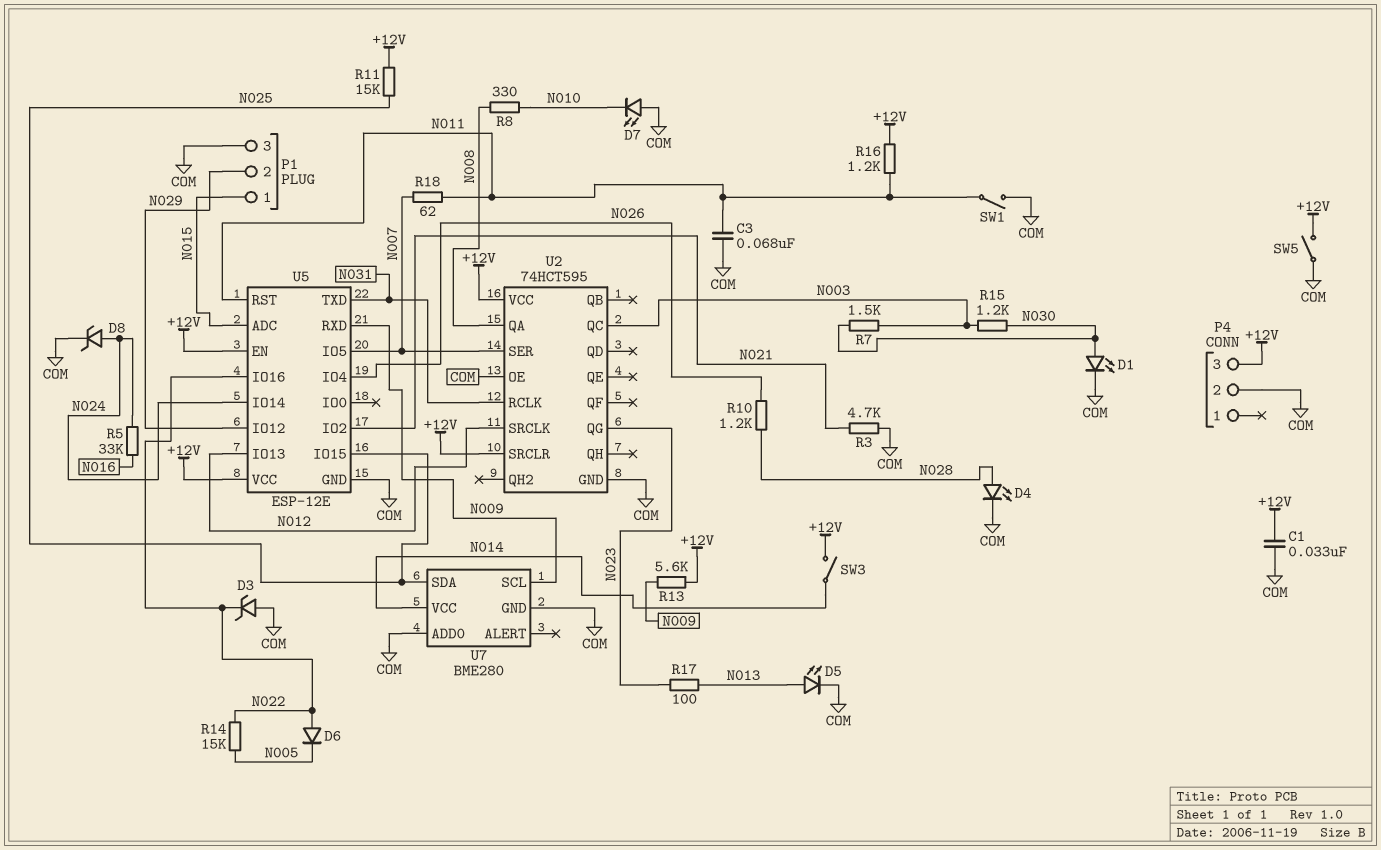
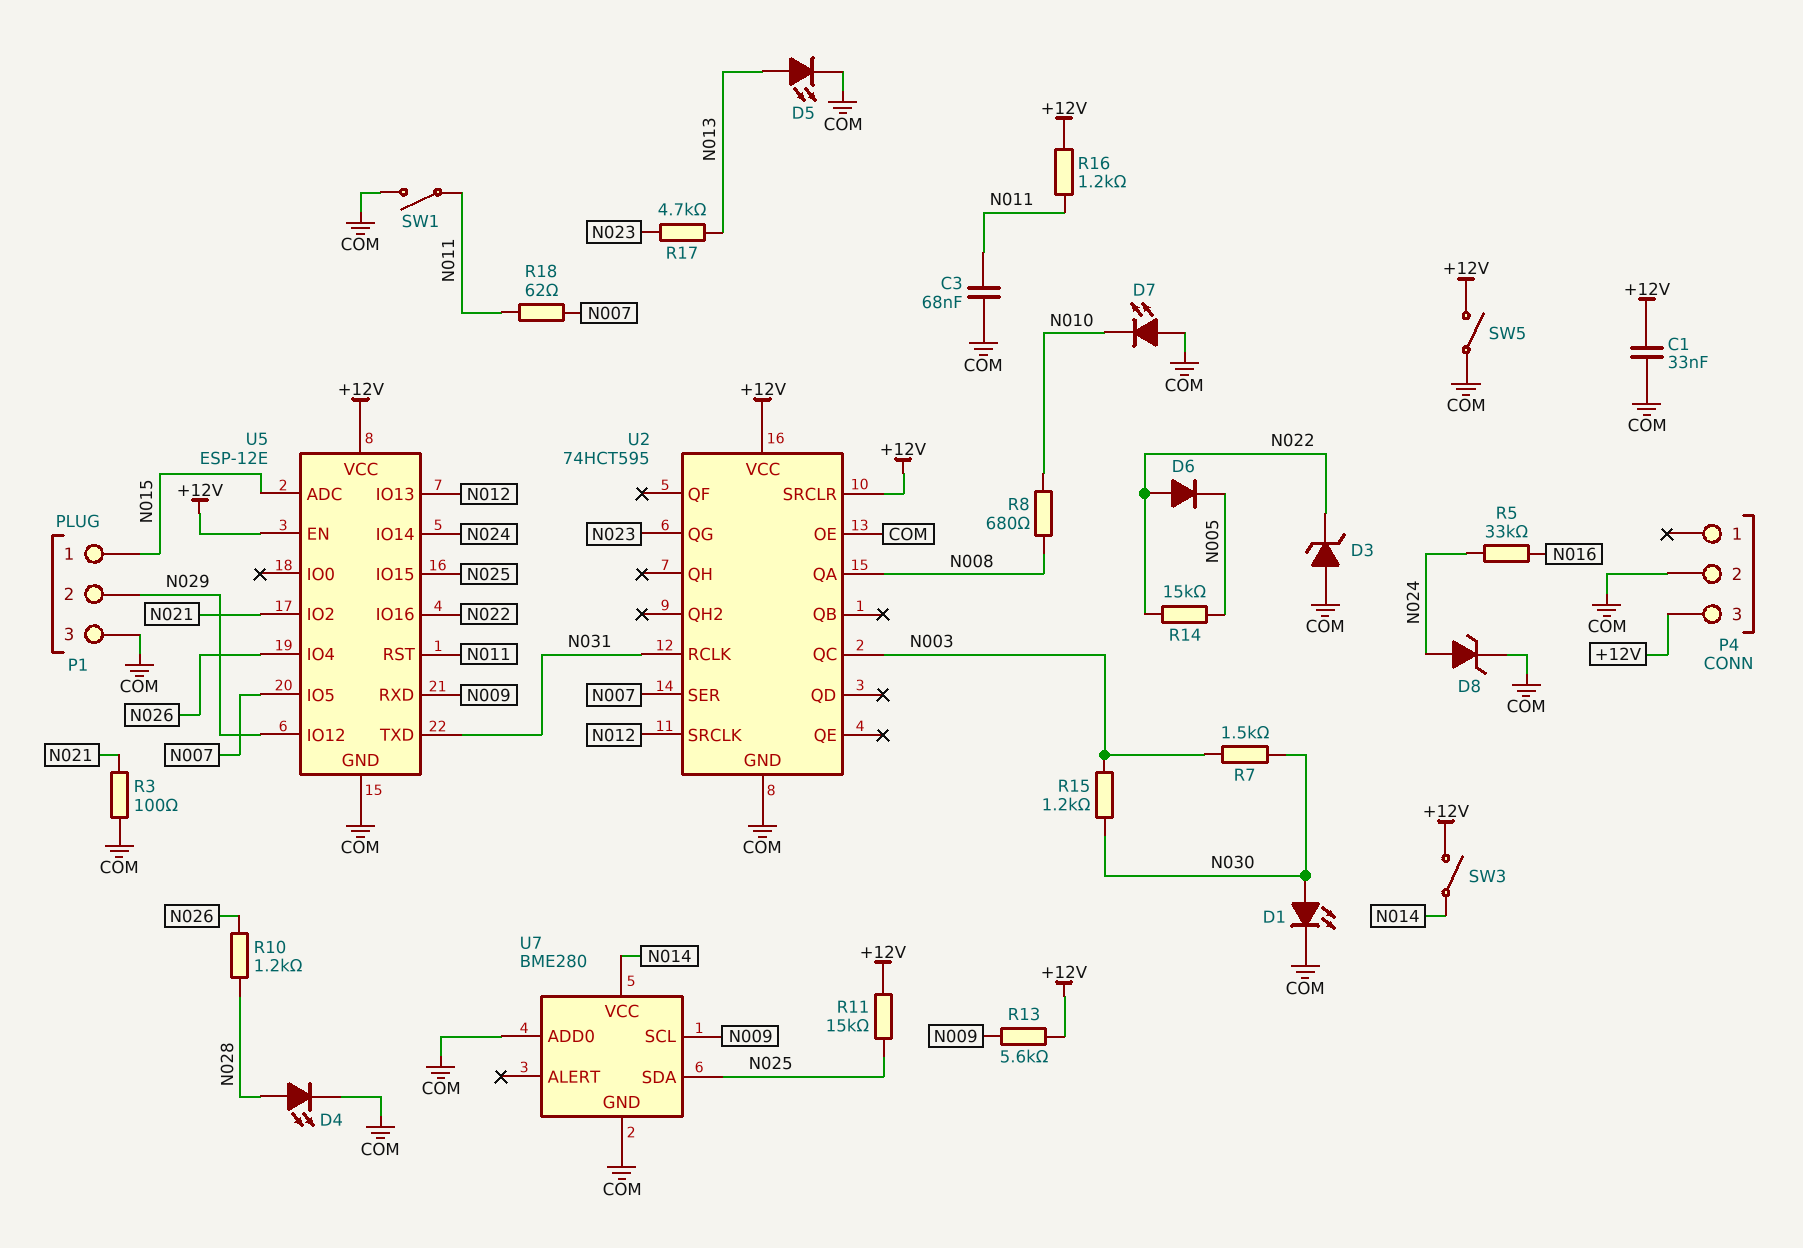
R3: 4.7k (COM, N021) -> 100 (COM, N021)
R8: 330 (N008, N010) -> 680 (N008, N010)
R17: 100 (N013, N023) -> 4.7k (N013, N023)

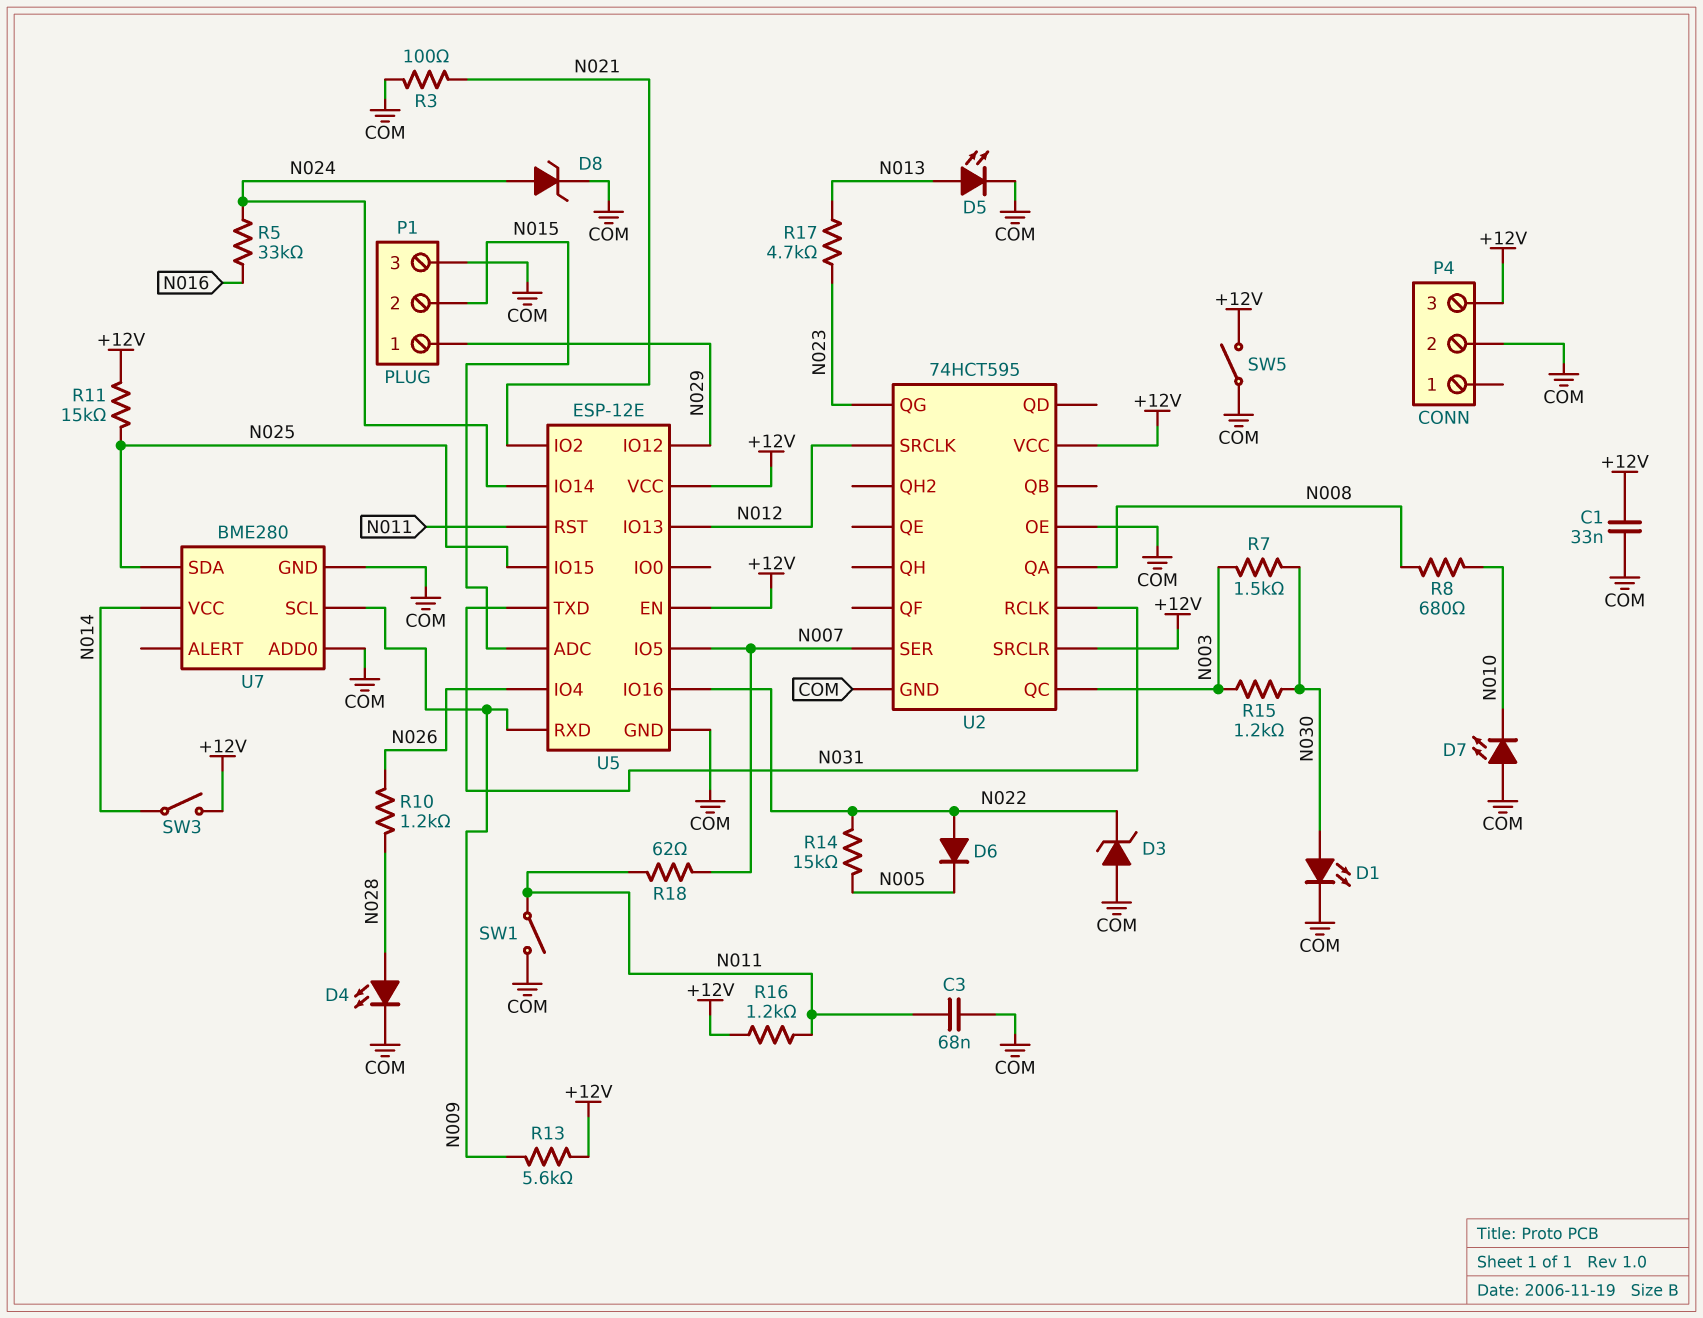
P1 pin 1: N015 -> N029
P1 pin 2: N029 -> N015

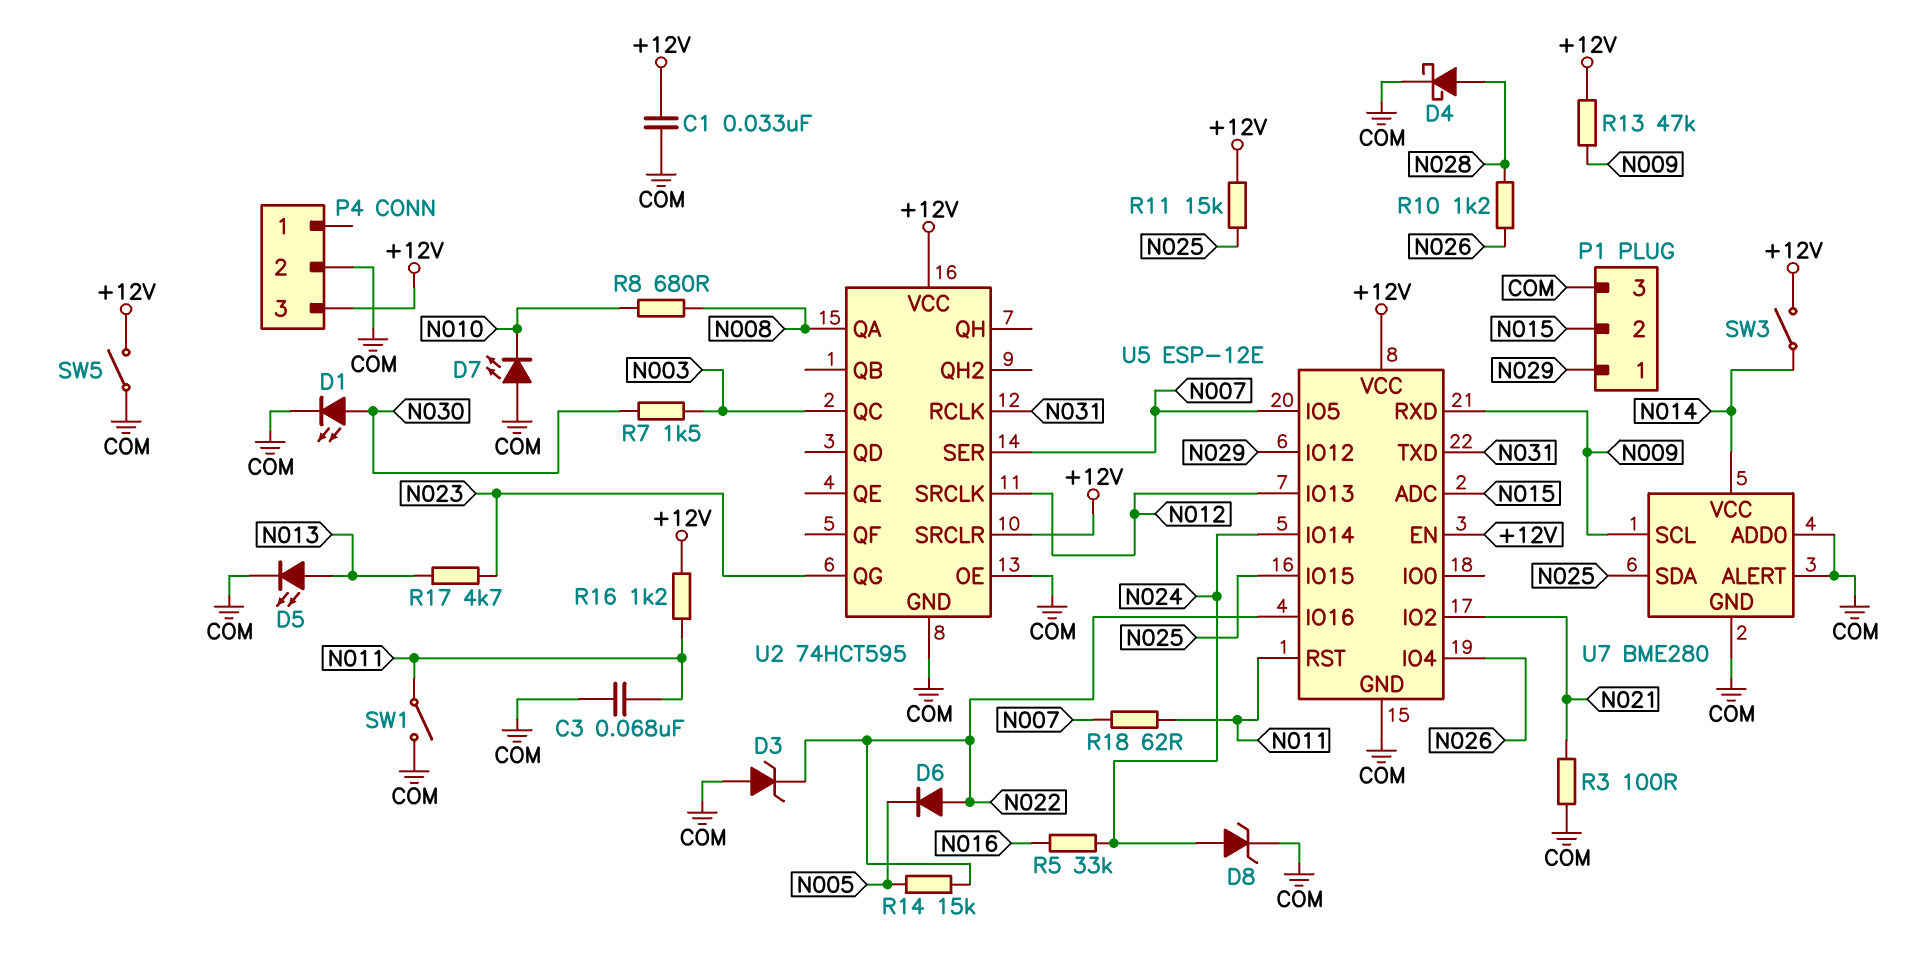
D4: LED (A N028, K COM) -> schottky (A N028, K COM)
R13: 5.6k (+12V, N009) -> 47k (+12V, N009)
R15: 1.2k (N003, N030) -> none
U7 pin ALERT: none -> COM

